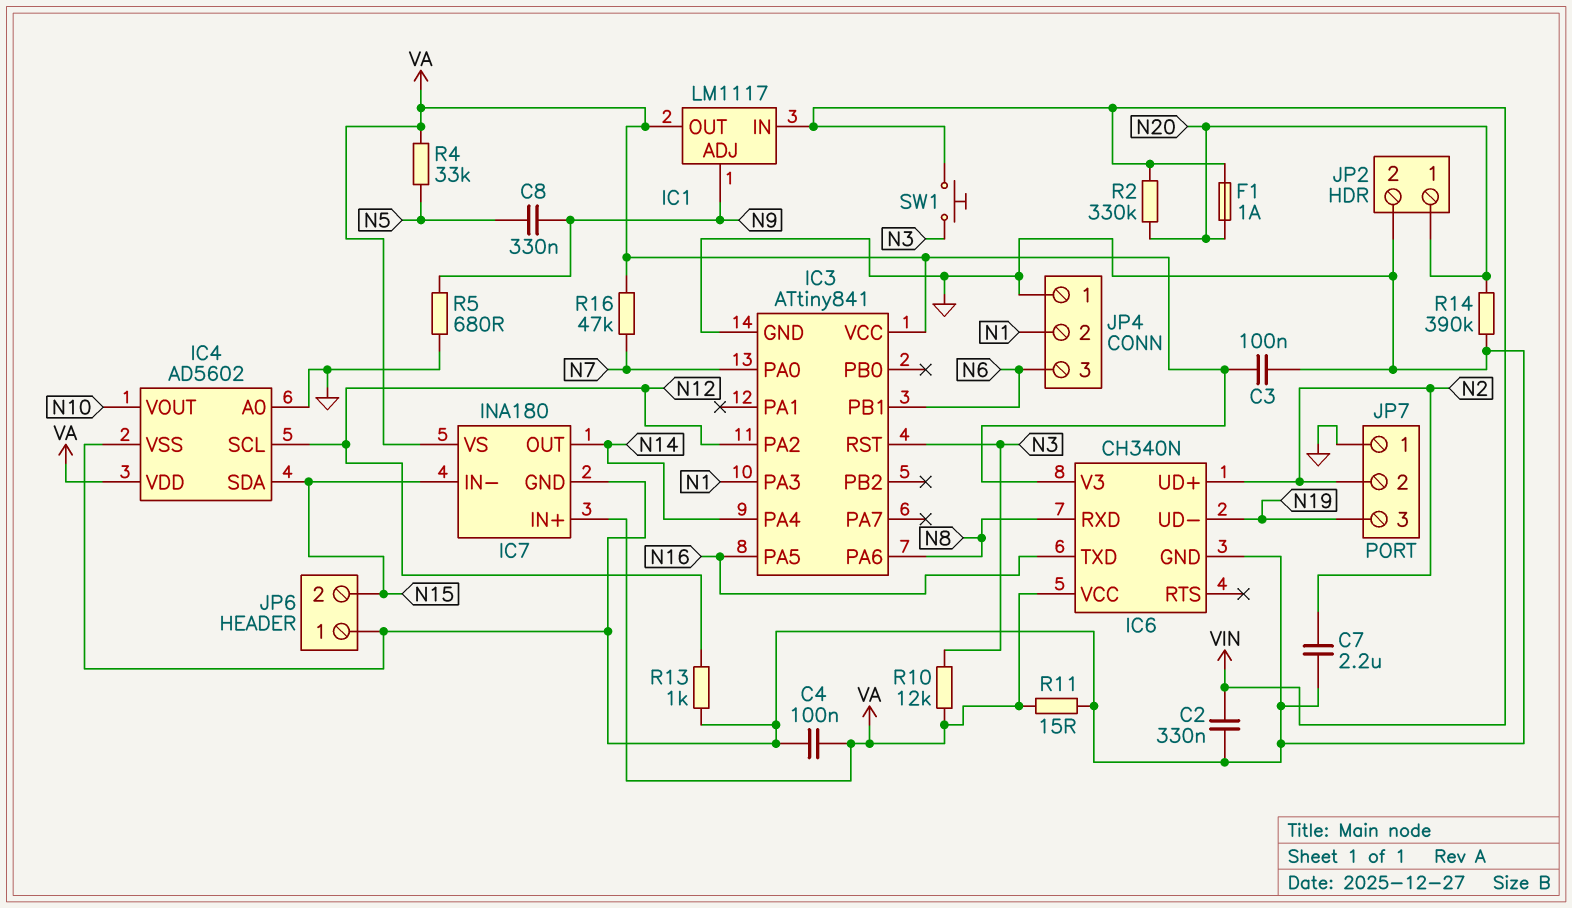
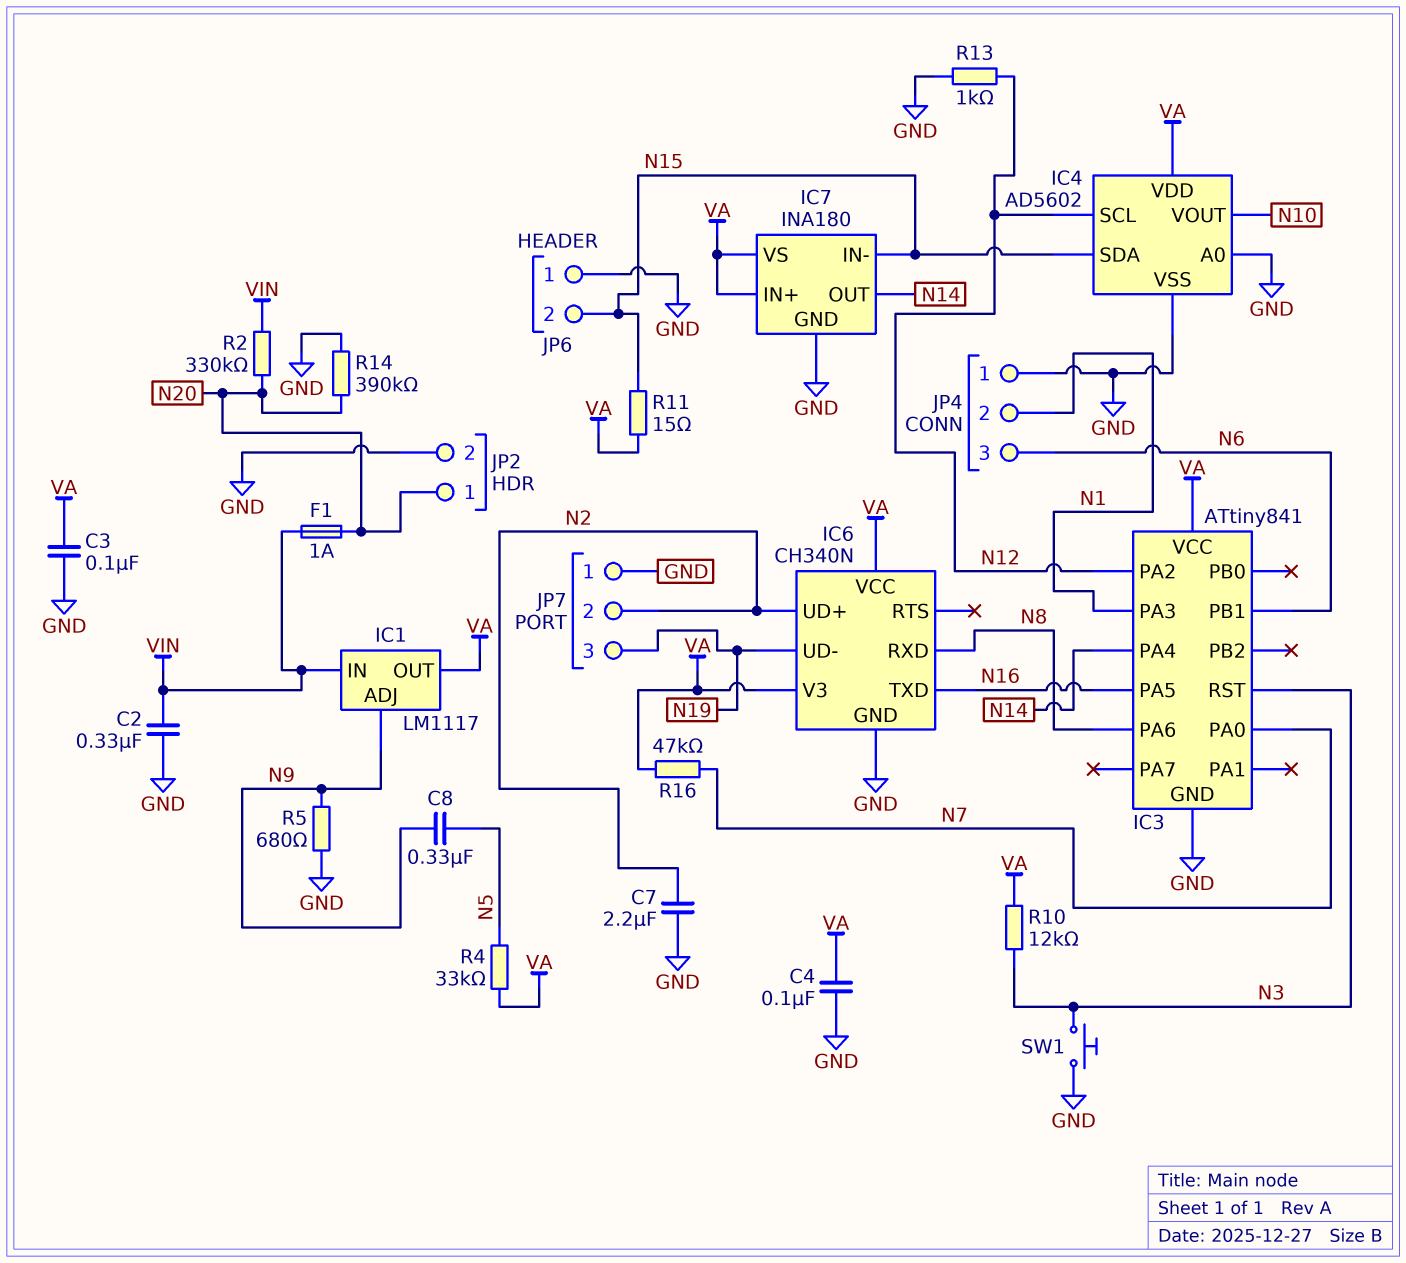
R11: 15 (GND, VA) -> 15 (N15, VA)
SW1: button (N3, VIN) -> button (GND, N3)

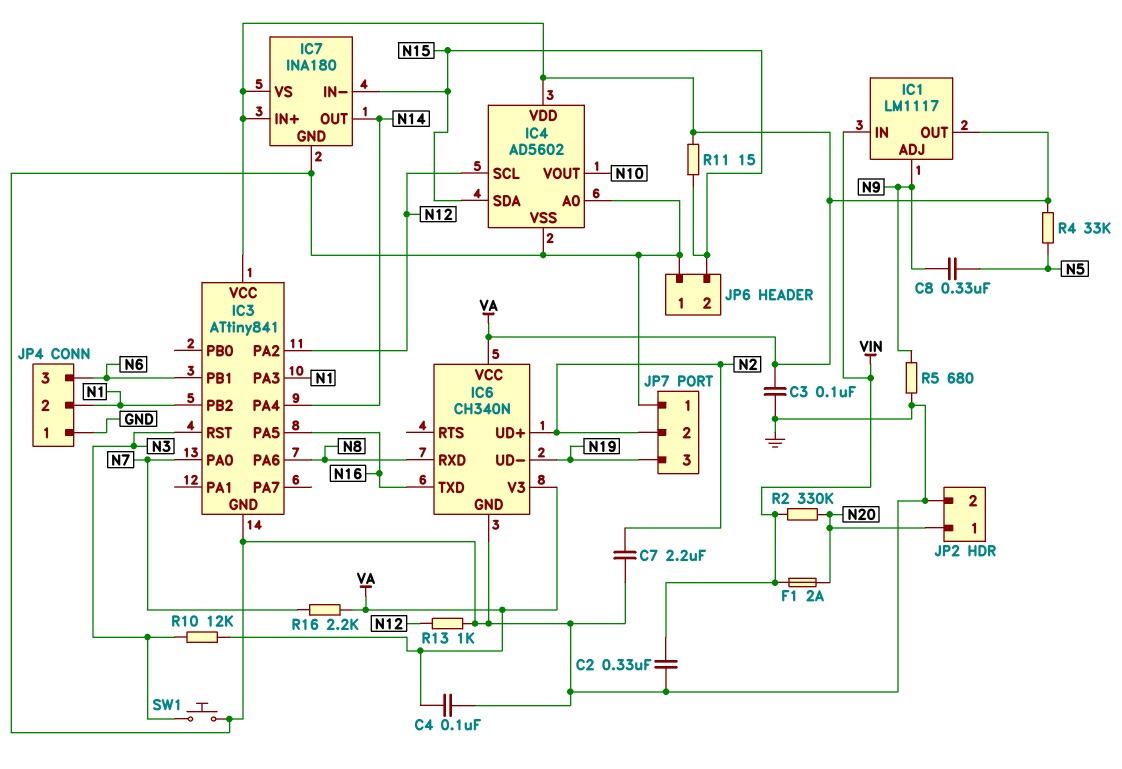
F1: 1A (N20, VIN) -> 2A (N20, VIN)
IC3 pin PB2: none -> N1
R14: 390k (GND, N20) -> none
R16: 47k (N7, VA) -> 2.2k (N7, VA)

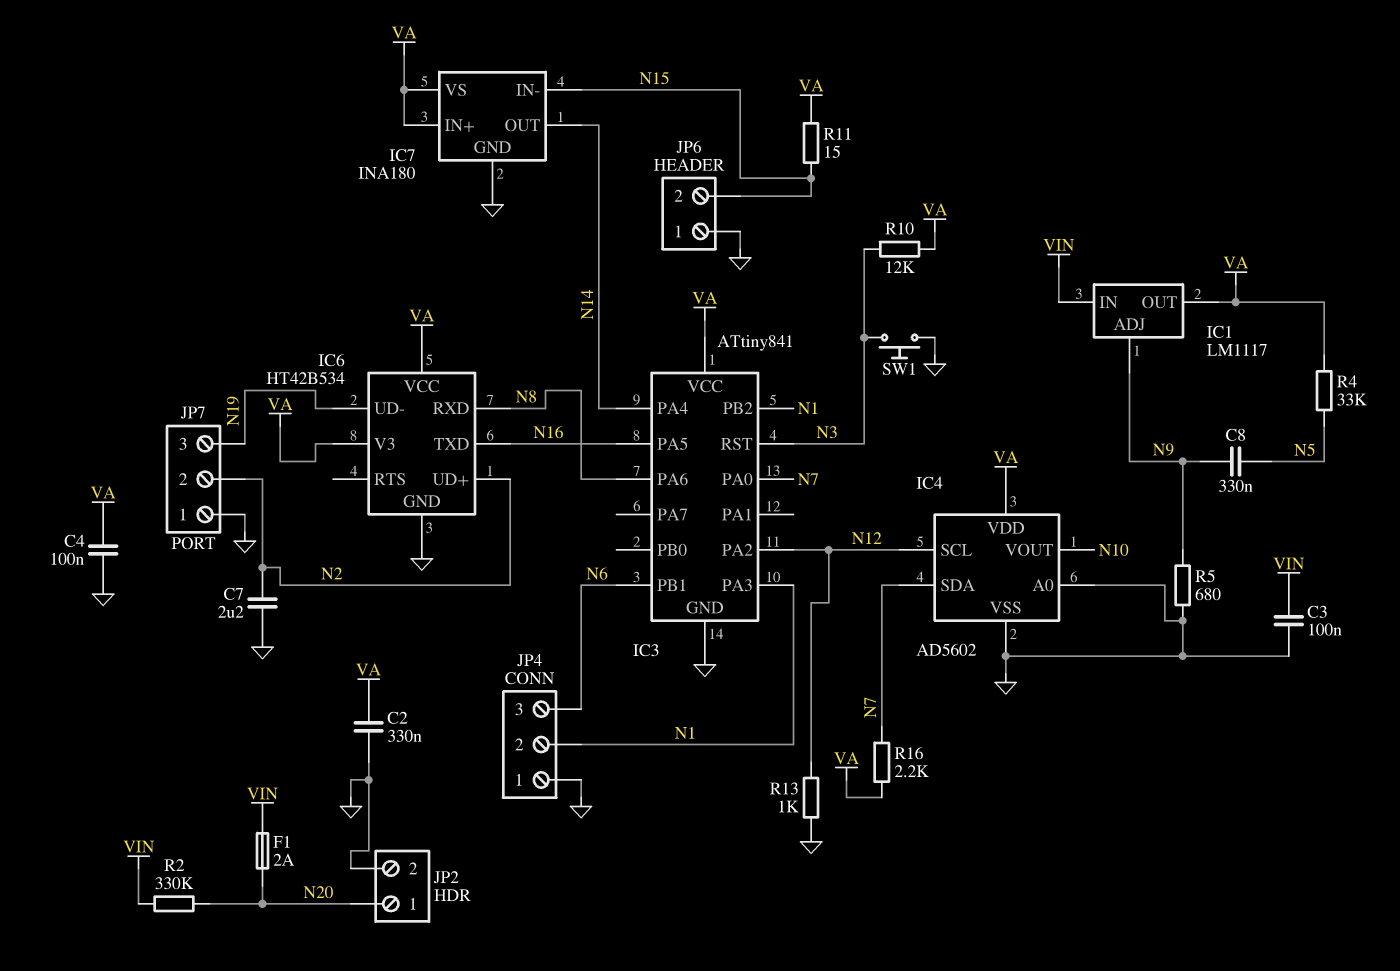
C2: 330nF (GND, VIN) -> 330nF (GND, VA)
C3: 100nF (GND, VA) -> 100nF (GND, VIN)
IC4 pin SDA: N15 -> N7
IC6: CH340N -> HT42B534

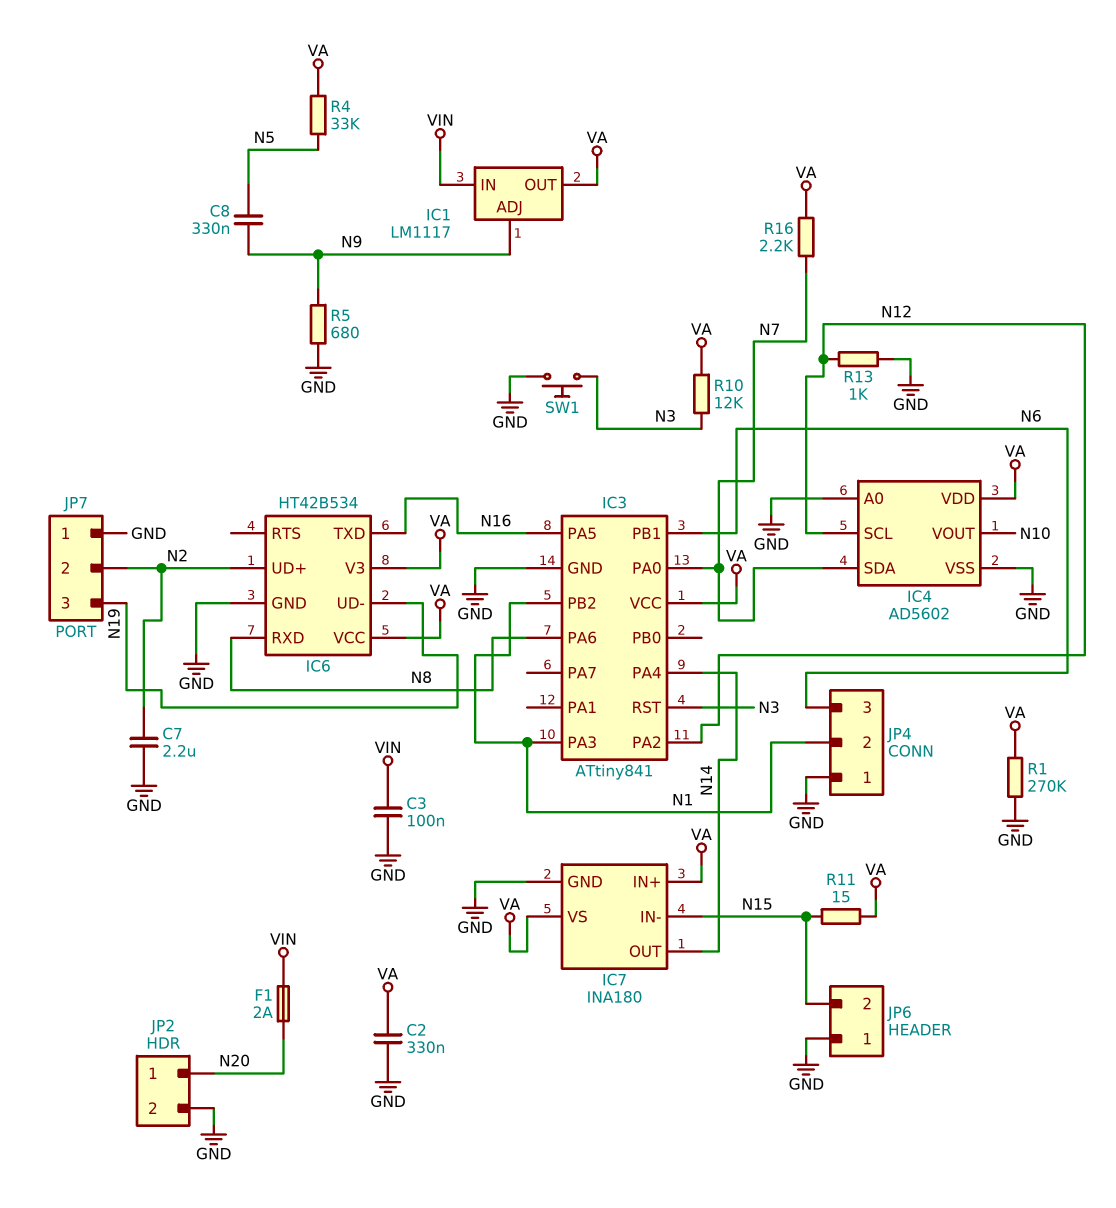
C4: 100nF (GND, VA) -> none
R1: none -> 270k (GND, VA)
R2: 330k (N20, VIN) -> none

